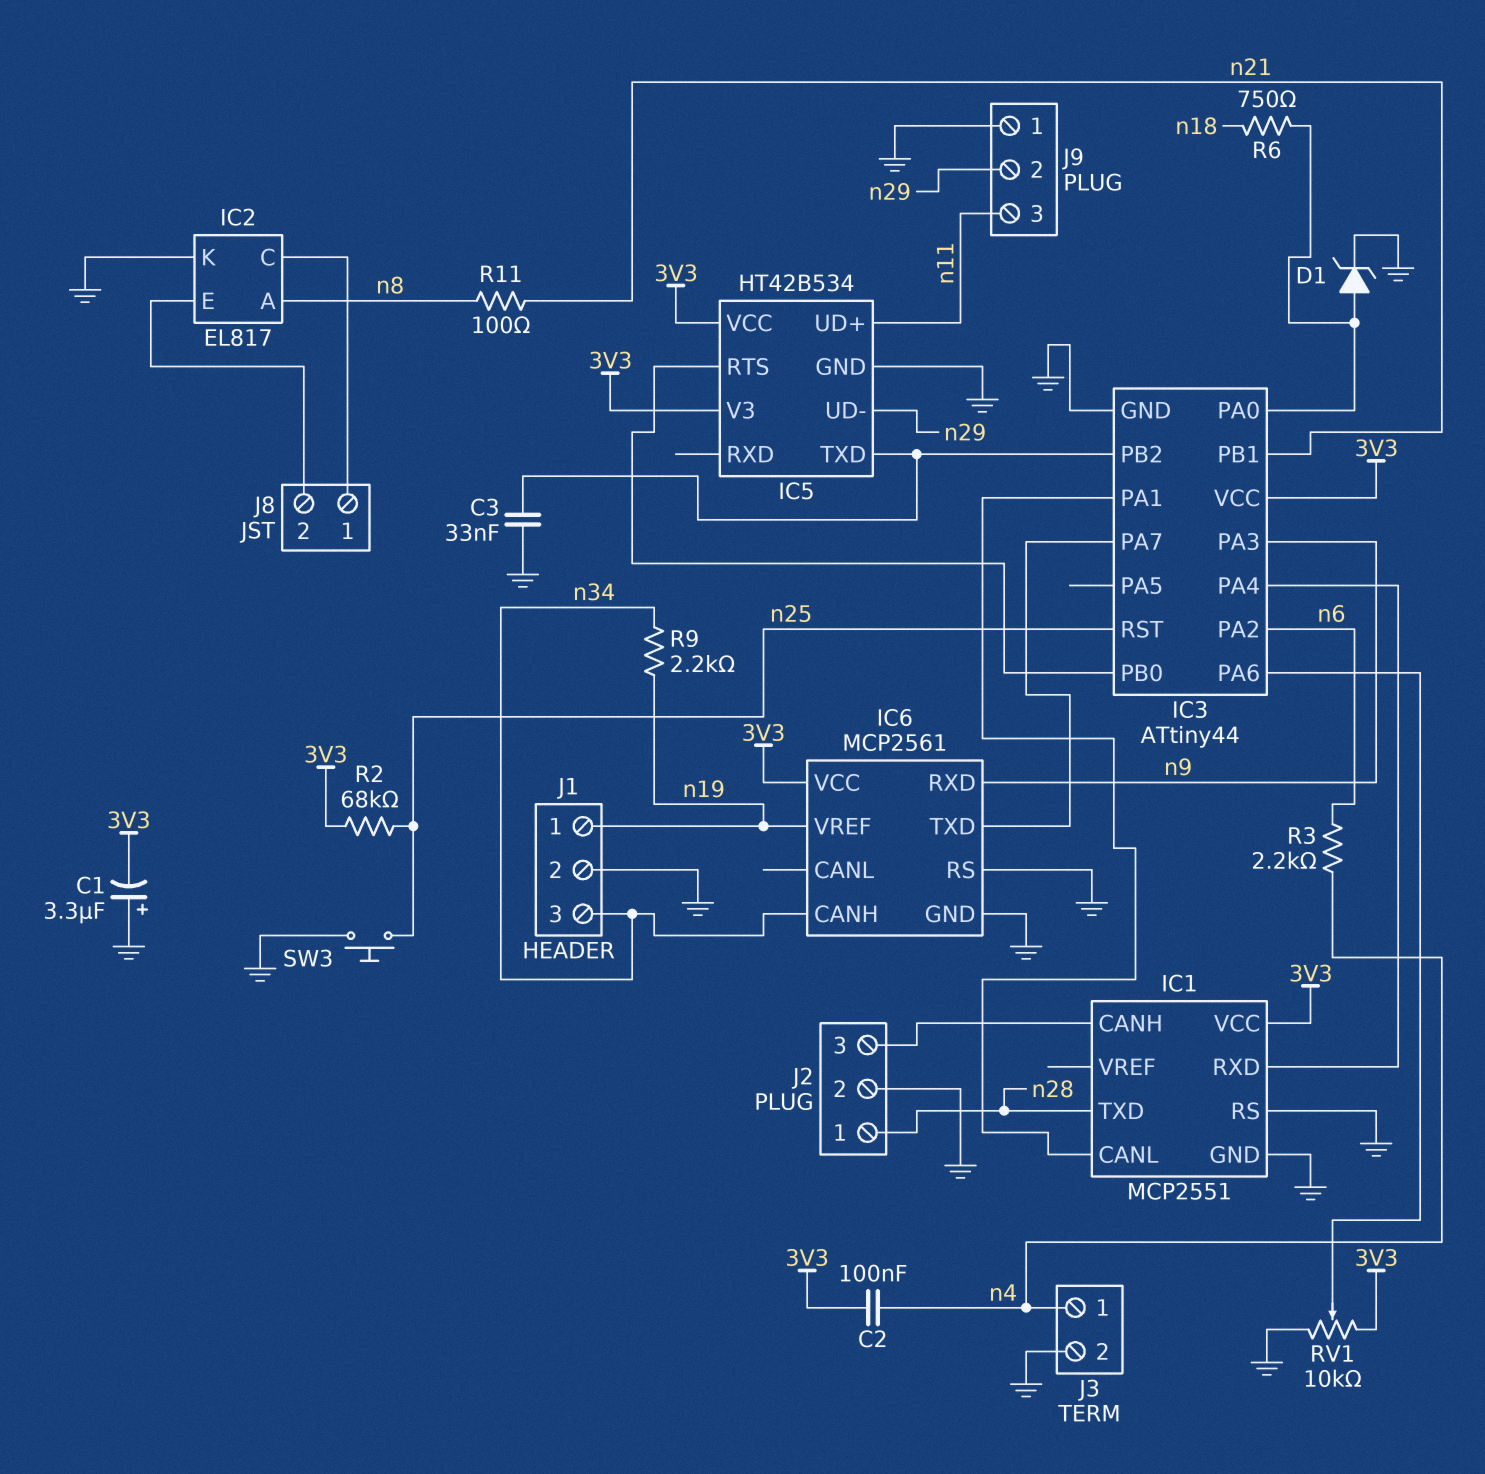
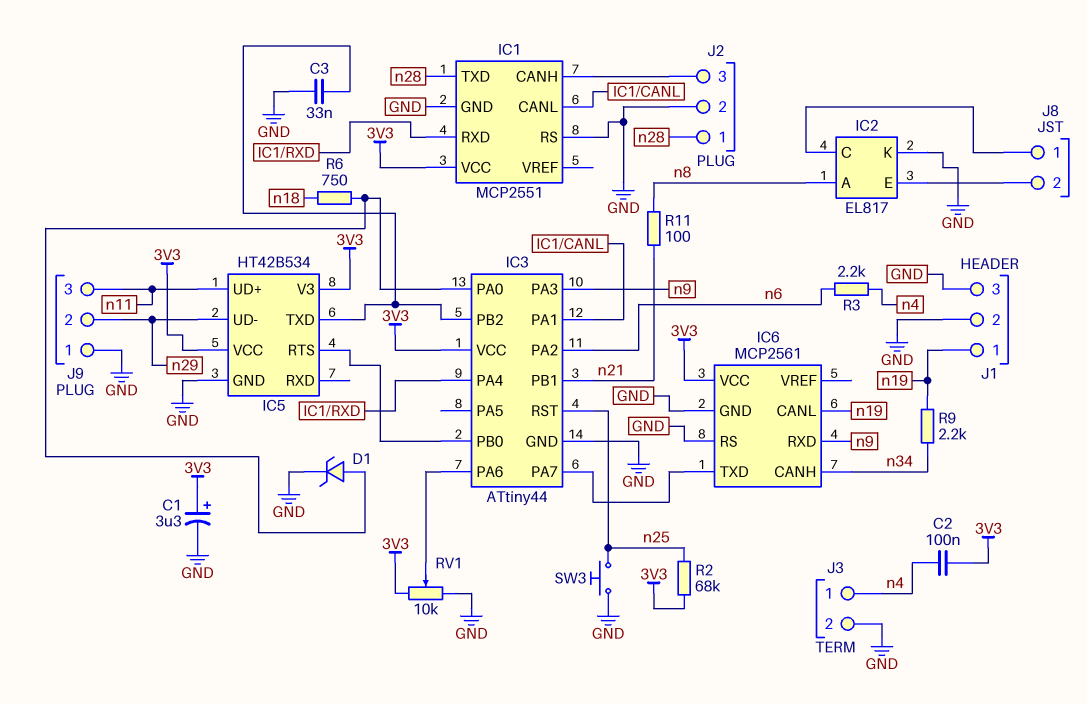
C1: 3.3uF (plus GND, minus 3V3) -> 3.3uF (plus 3V3, minus GND)
IC6 pin CANL: none -> n19
IC6 pin VREF: n19 -> none
J1 pin 3: n34 -> GND

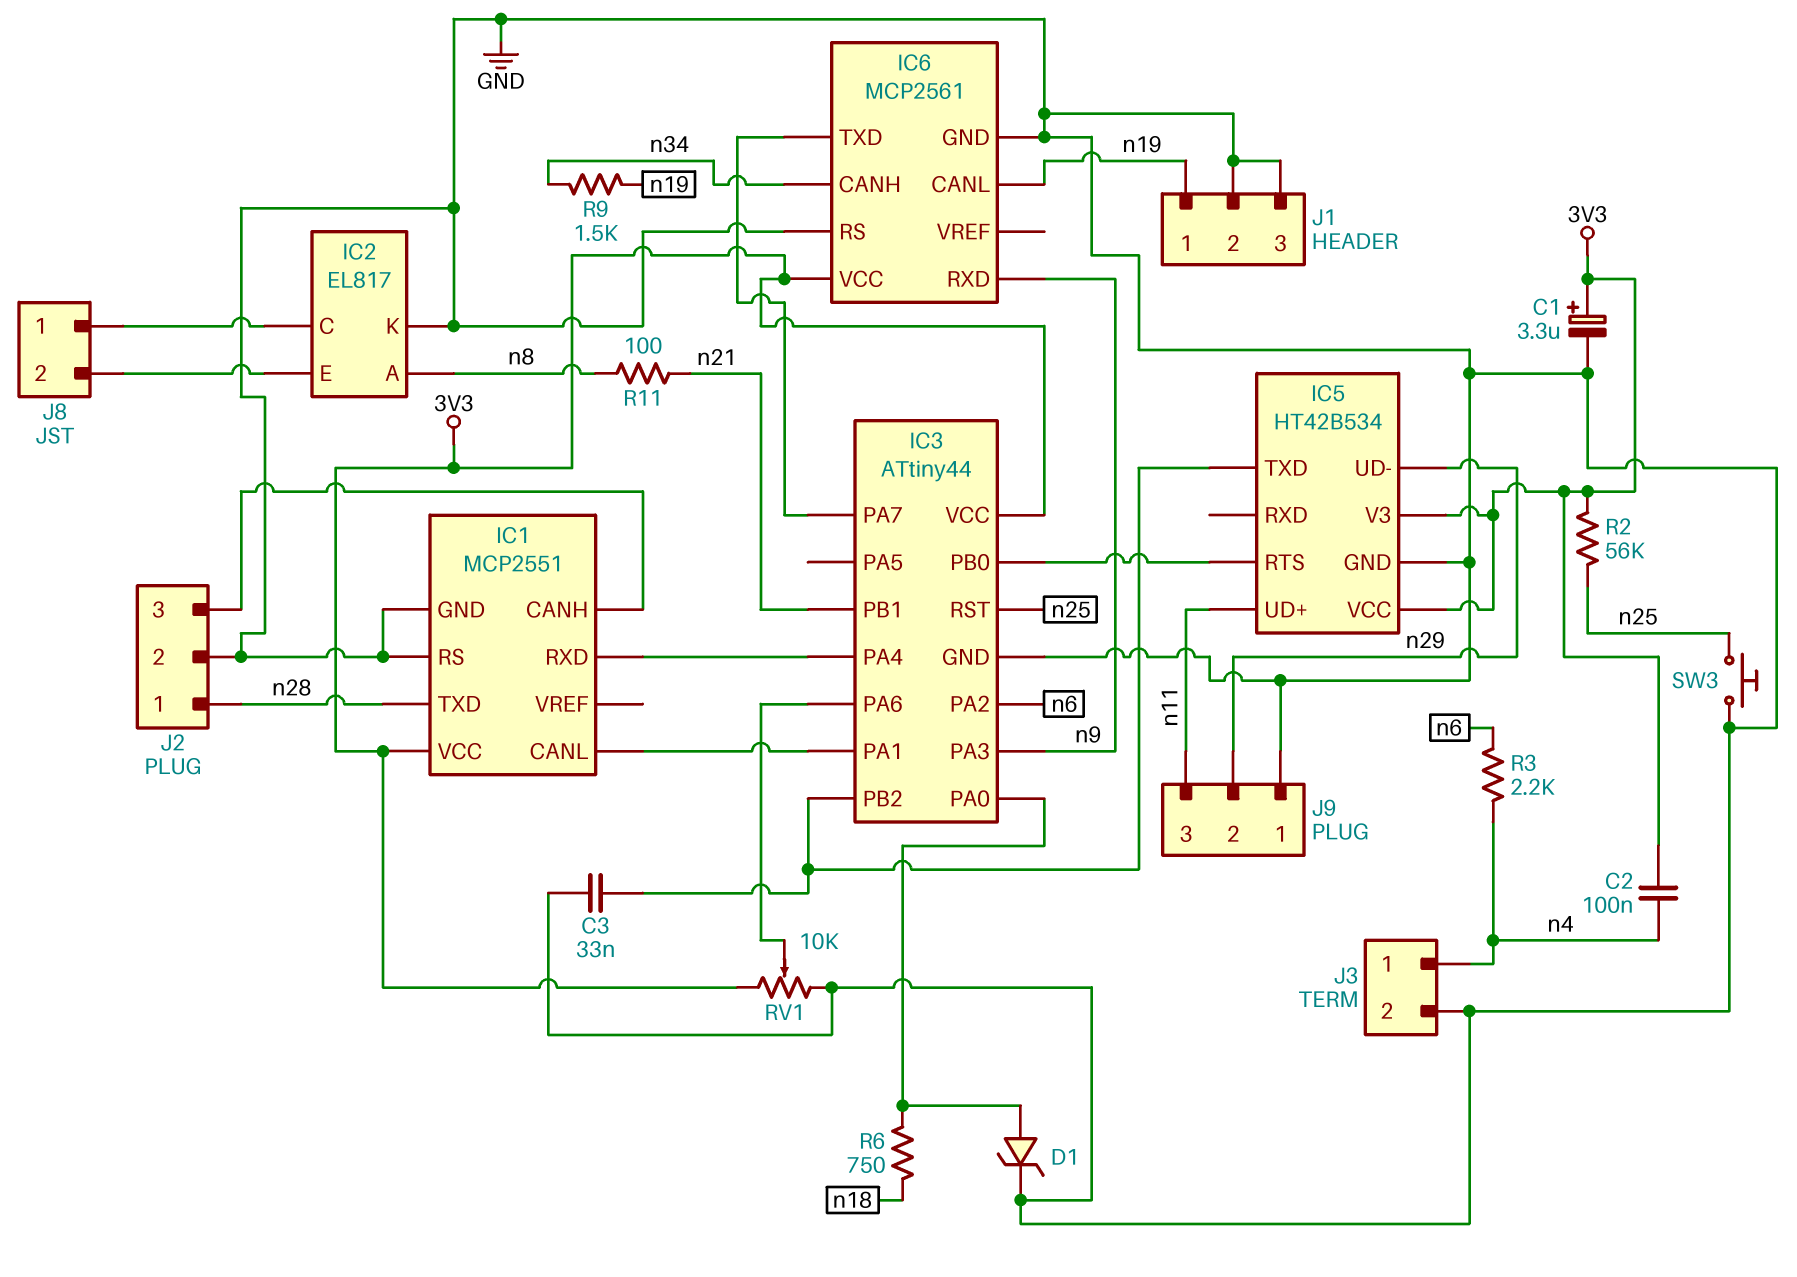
R2: 68k (3V3, n25) -> 56k (3V3, n25)
R9: 2.2k (n19, n34) -> 1.5k (n19, n34)

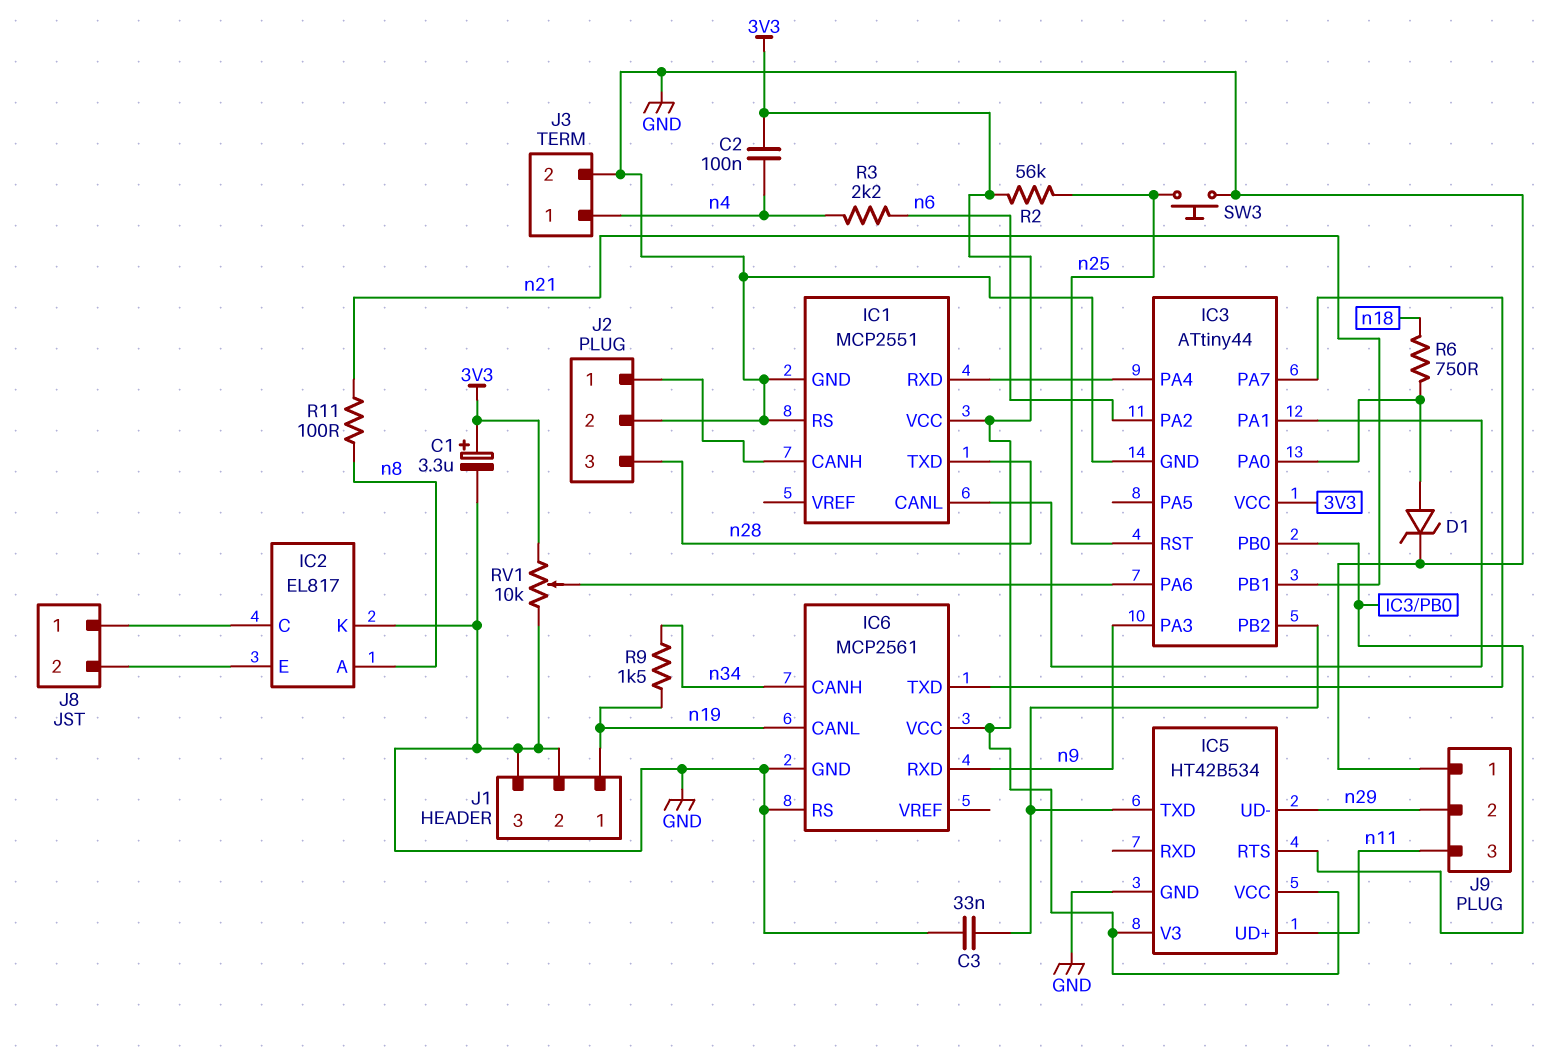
J2 pin 1: n28 -> IC1/CANH
J2 pin 3: IC1/CANH -> n28

